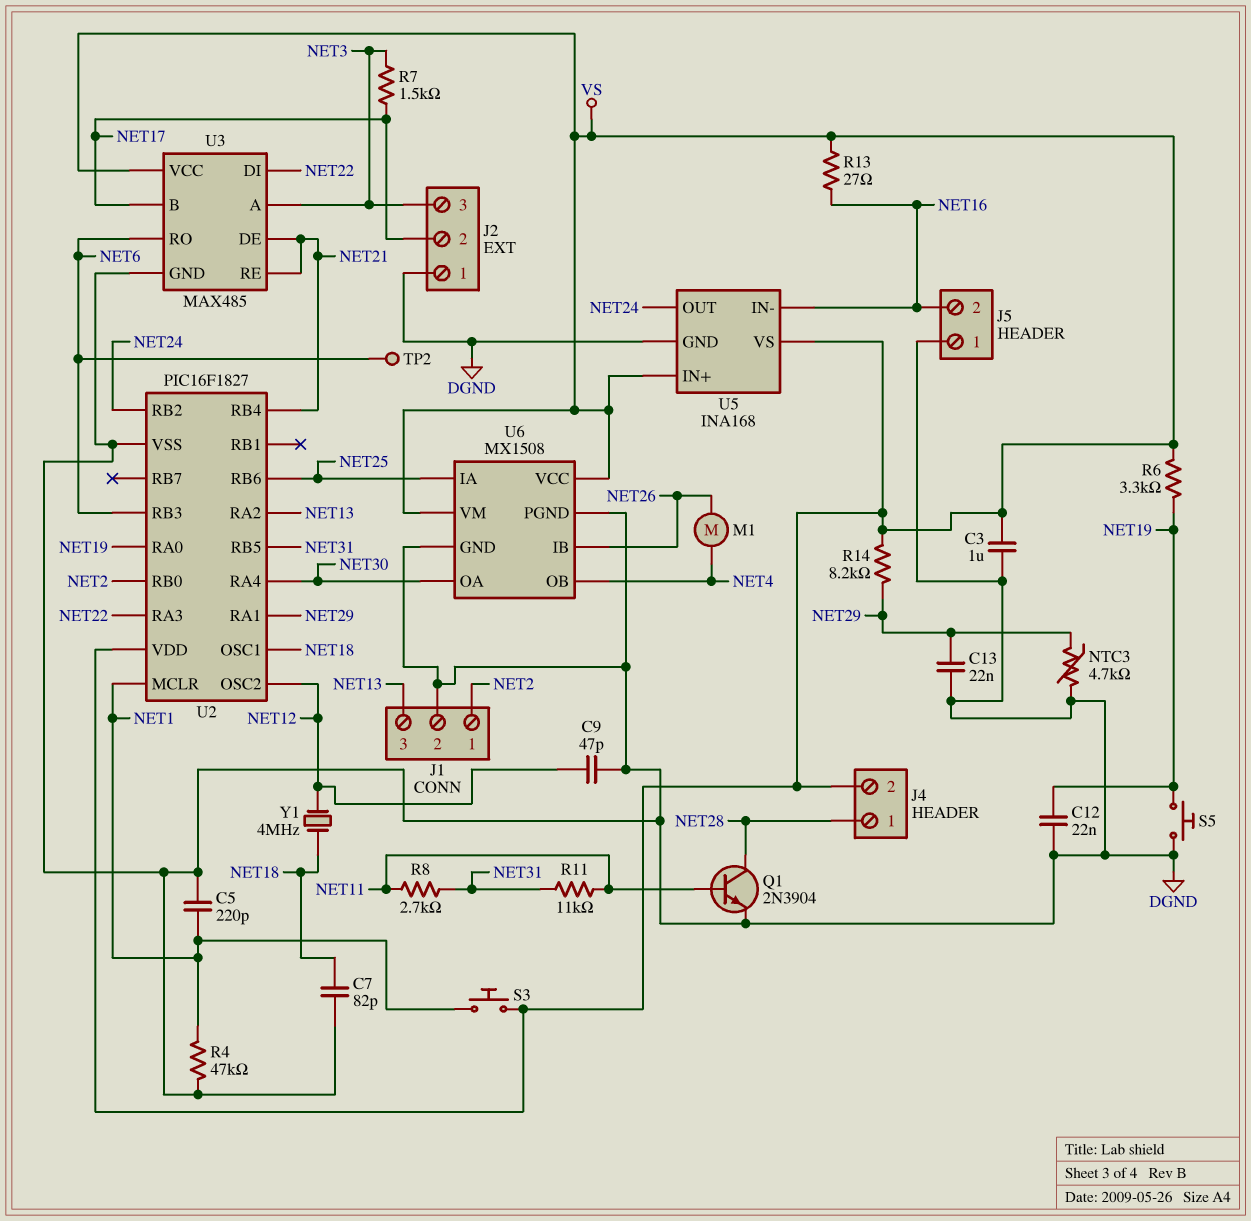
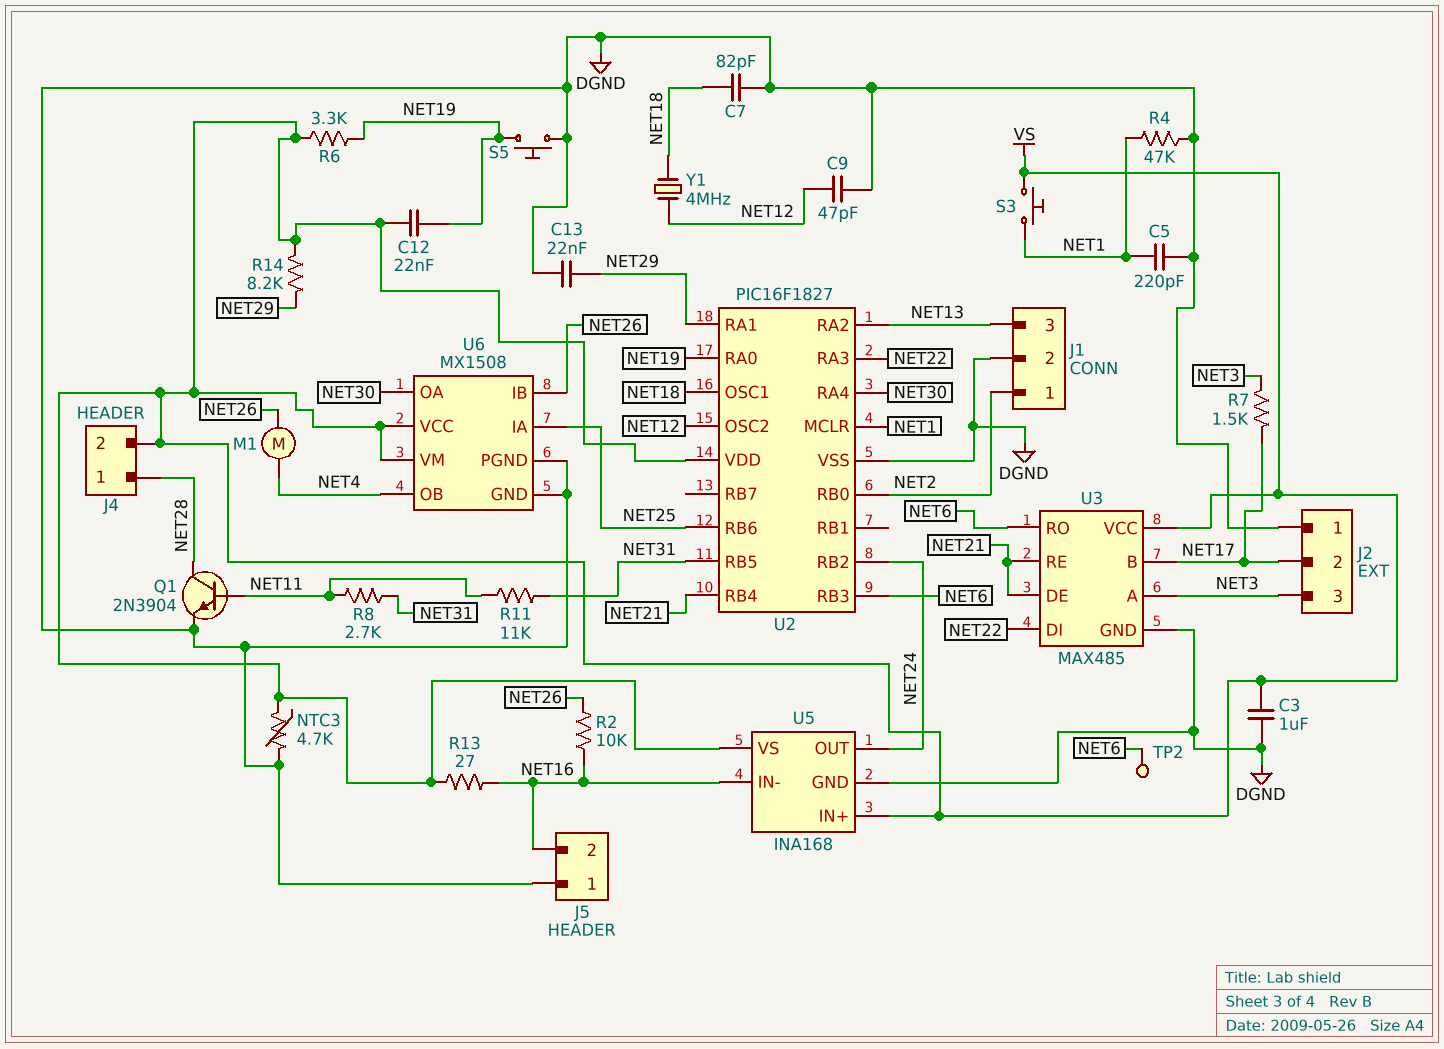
C12: 22nF (DGND, NET19) -> 22nF (NET19, VS)
NTC3: 4.7k (DGND, NET29) -> 4.7k (DGND, VS)
R2: none -> 10k (NET16, NET26)

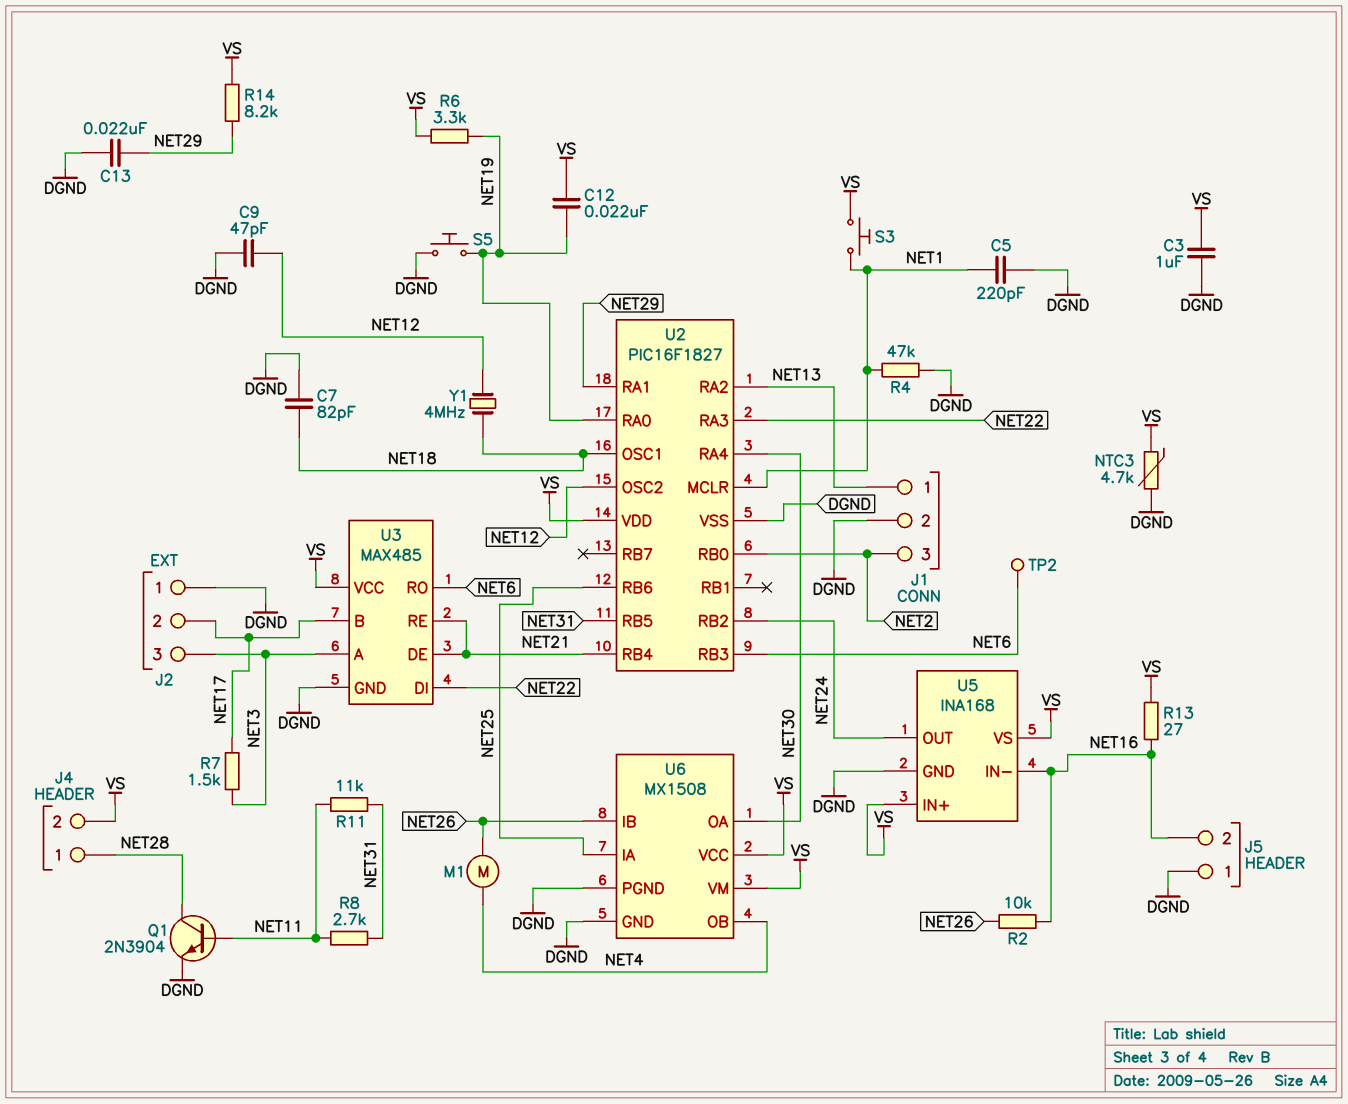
J1 pin 1: NET2 -> NET13
J1 pin 3: NET13 -> NET2

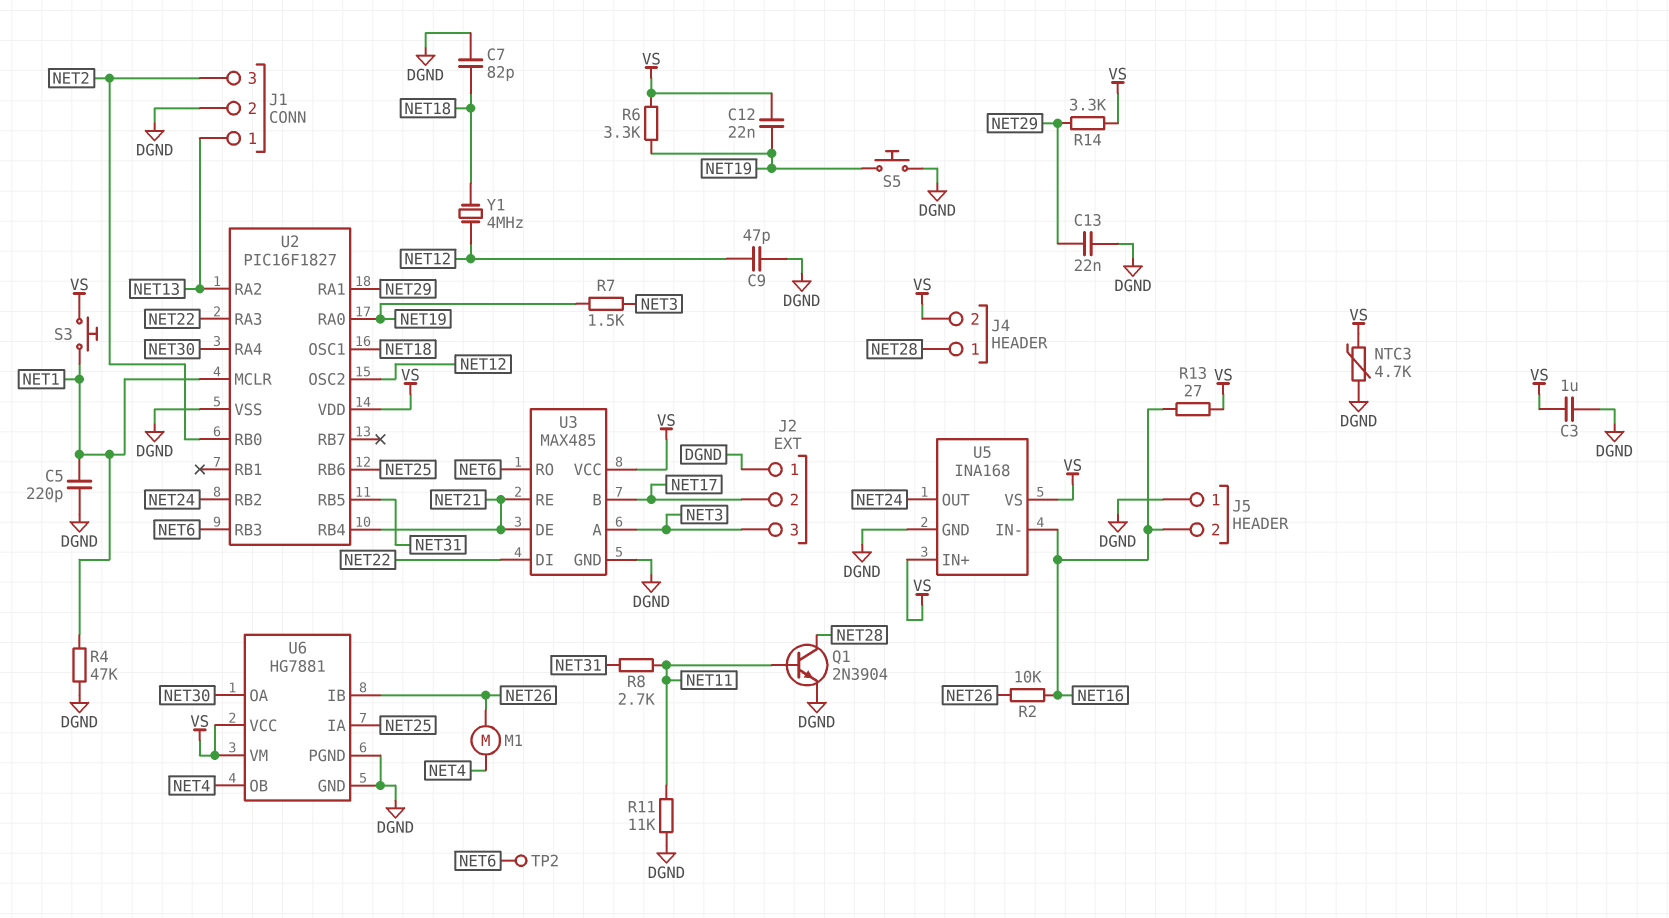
R7: 1.5k (NET3, NET17) -> 1.5k (NET3, NET19)
R11: 11k (NET11, NET31) -> 11k (DGND, NET11)
R14: 8.2k (NET29, VS) -> 3.3k (NET29, VS)
U6: MX1508 -> HG7881

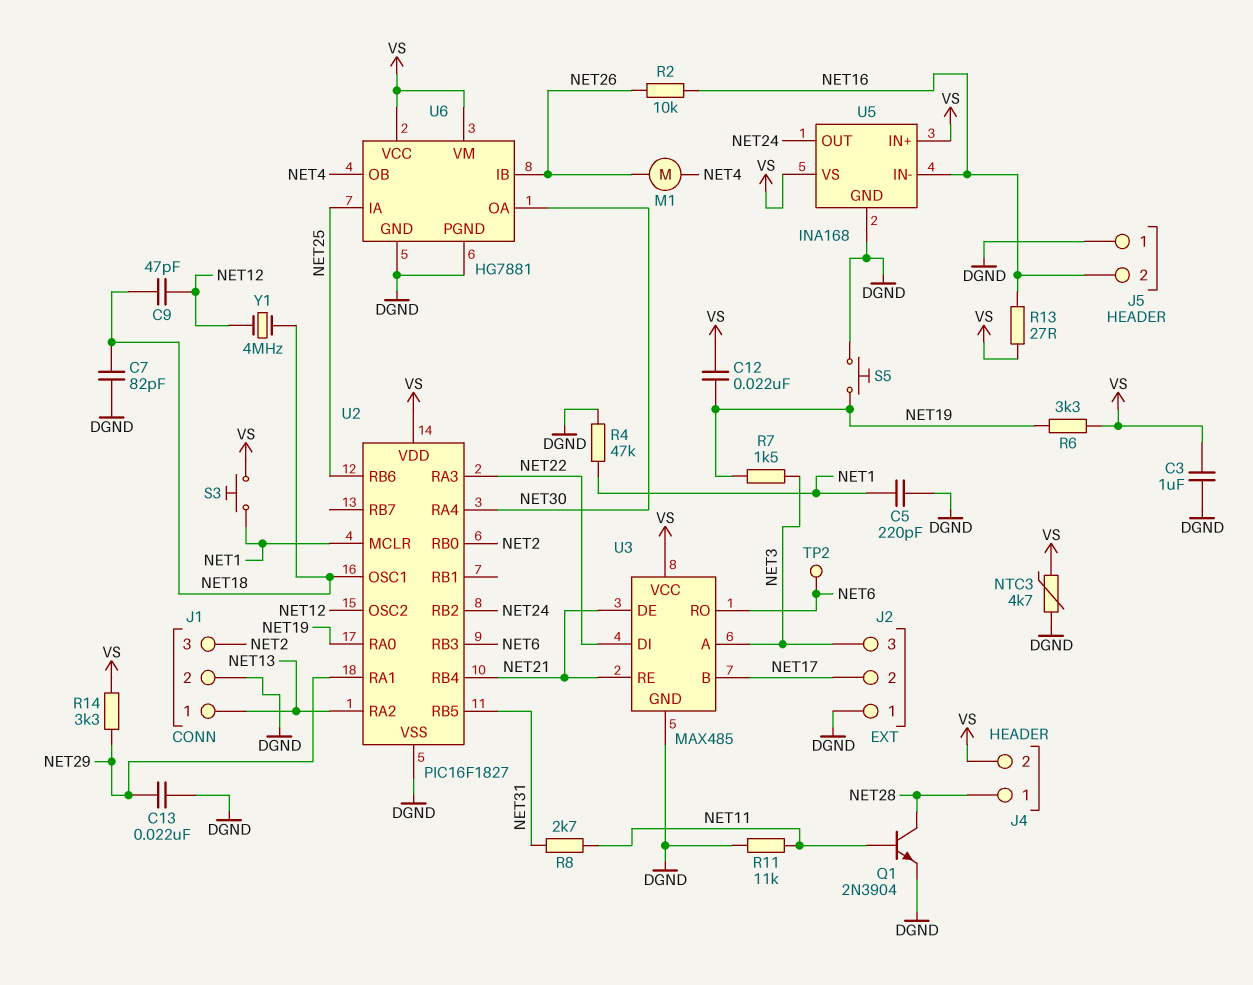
C9: 47pF (DGND, NET12) -> 47pF (NET12, NET18)

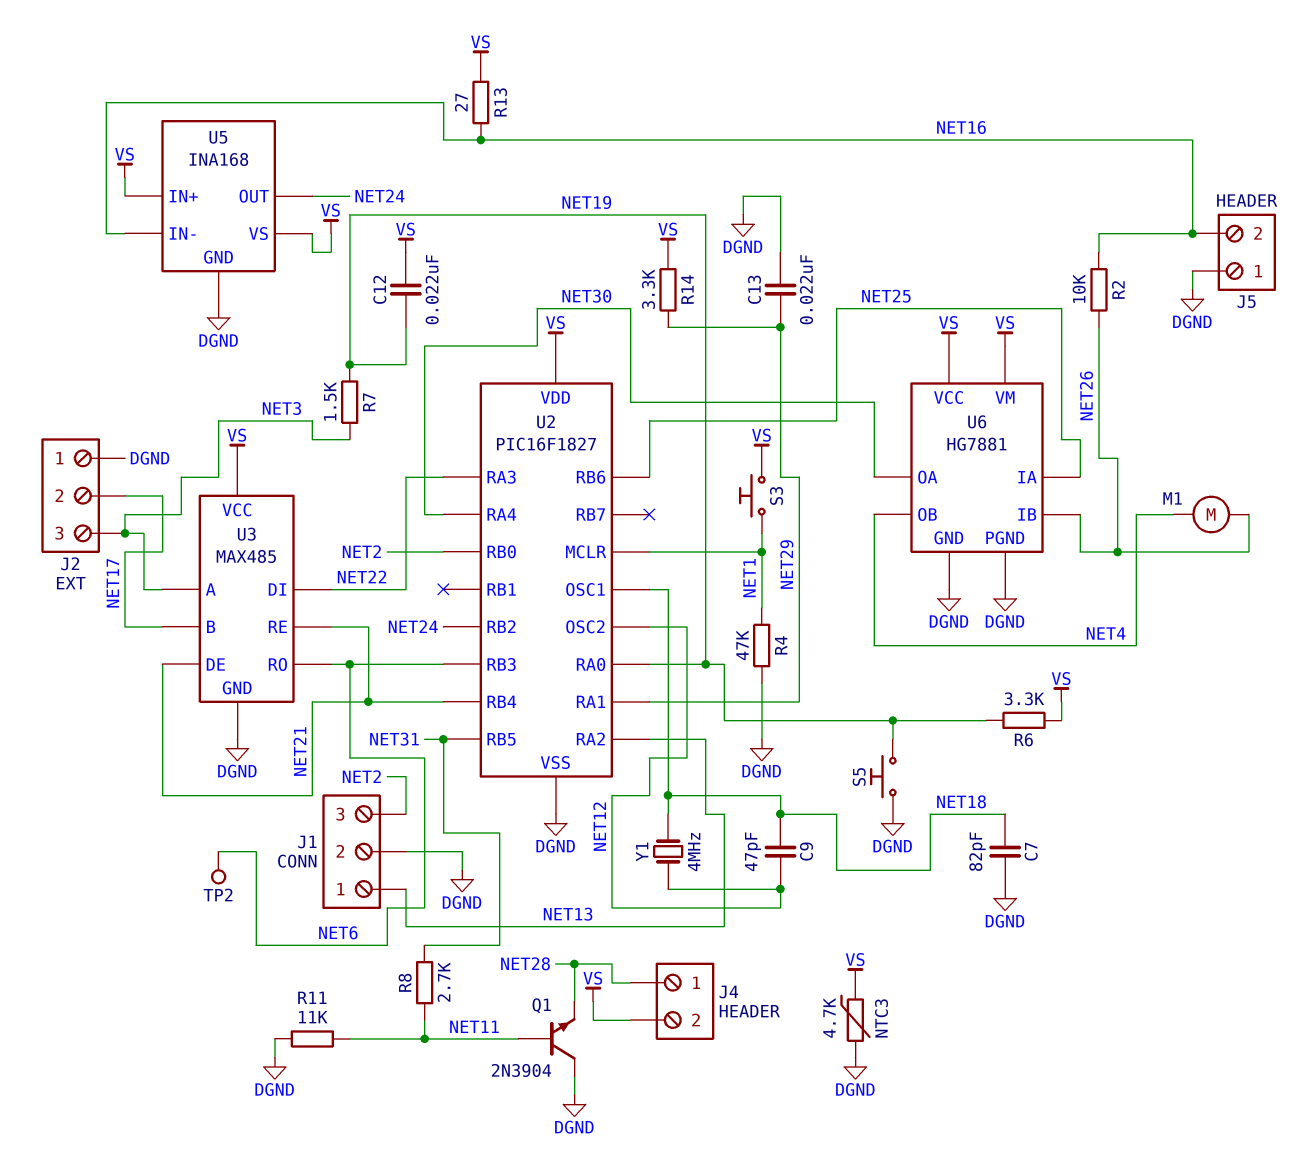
C3: 1uF (DGND, VS) -> none
C5: 220pF (DGND, NET1) -> none
Q1: NPN 2N3904 (B NET11, C NET28, E DGND) -> NPN 2N3904 (B NET11, C DGND, E NET28)

